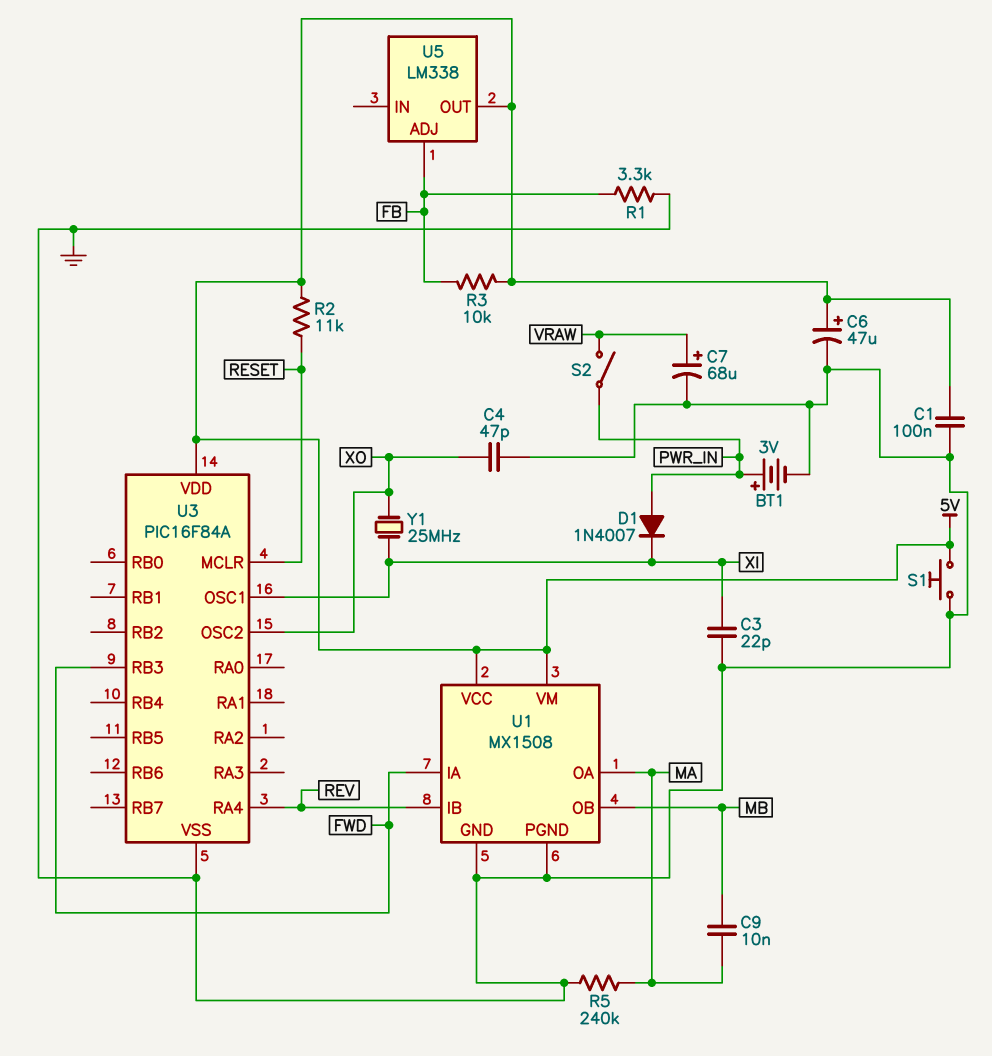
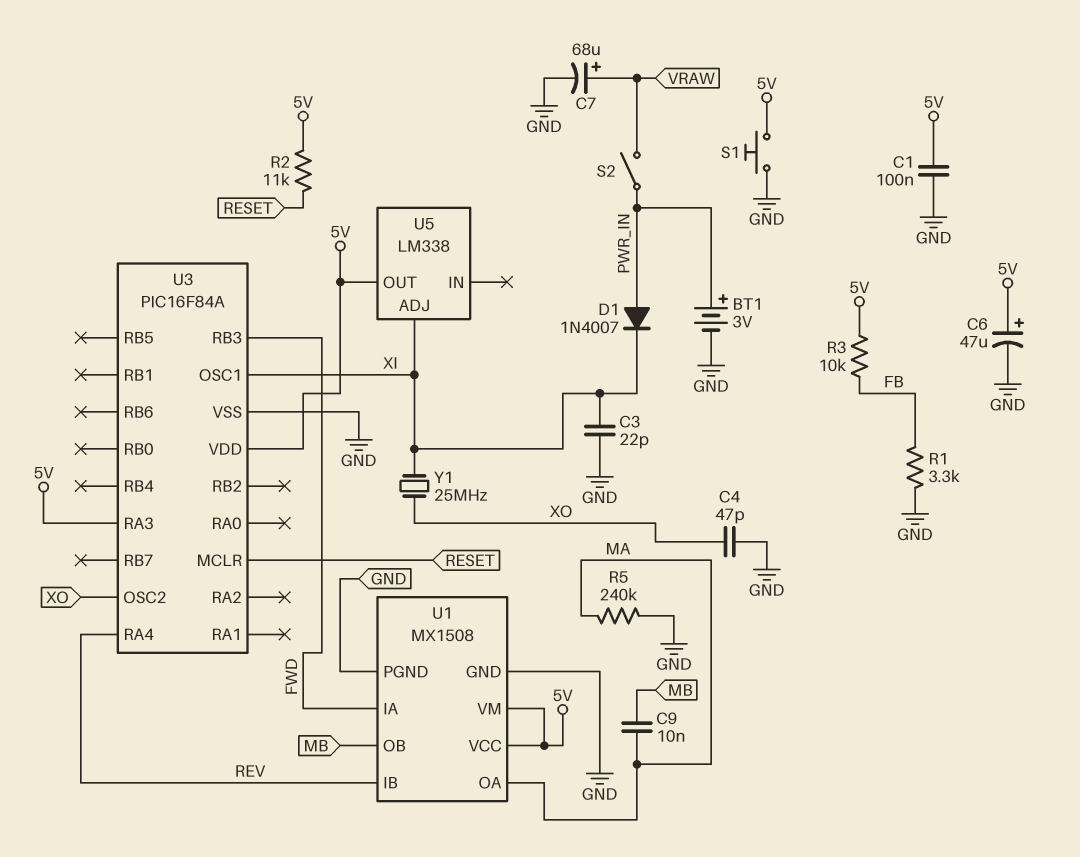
U3 pin RA3: none -> 5V
U5 pin ADJ: FB -> XI

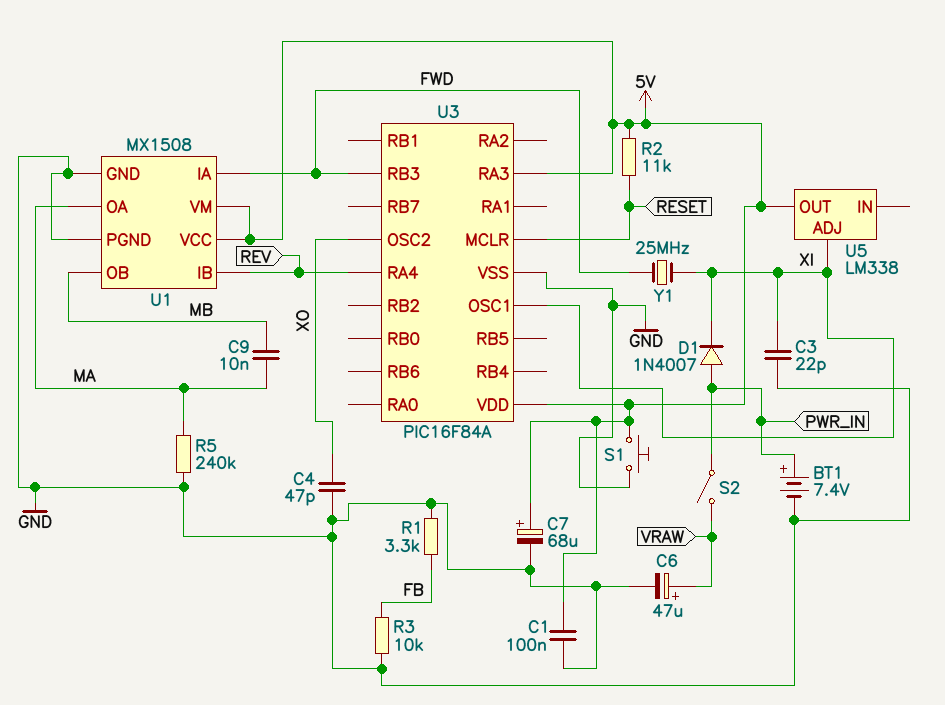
BT1: 3V (plus PWR_IN, minus GND) -> 7.4V (plus PWR_IN, minus GND)
C6: 47uF (plus 5V, minus GND) -> 47uF (plus VRAW, minus GND)
C7: 68uF (plus VRAW, minus GND) -> 68uF (plus 5V, minus GND)
R3: 10k (5V, FB) -> 10k (FB, GND)
Y1: 25MHz (XI, XO) -> 25MHz (FWD, XI)

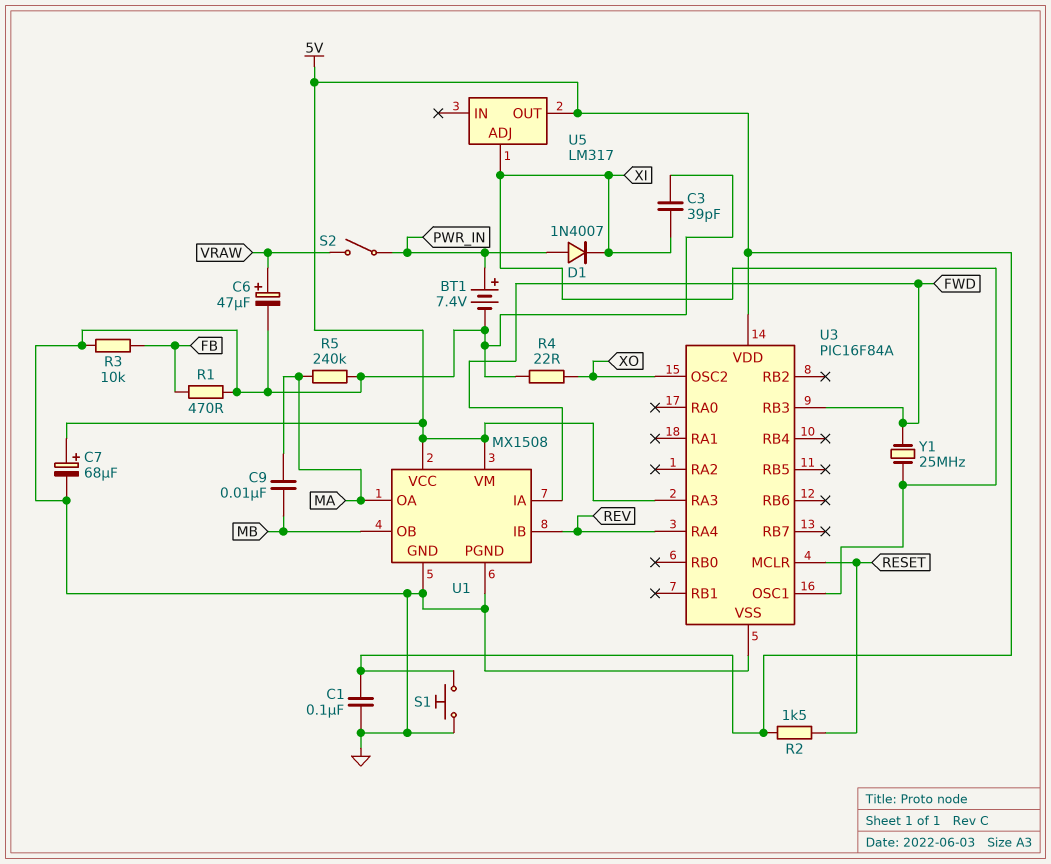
C3: 22pF (GND, XI) -> 39pF (GND, XI)
C4: 47pF (GND, XO) -> none
R1: 3.3k (FB, GND) -> 470 (FB, GND)
R2: 11k (5V, RESET) -> 1.5k (5V, RESET)
R4: none -> 22 (GND, XO)
U5: LM338 -> LM317

